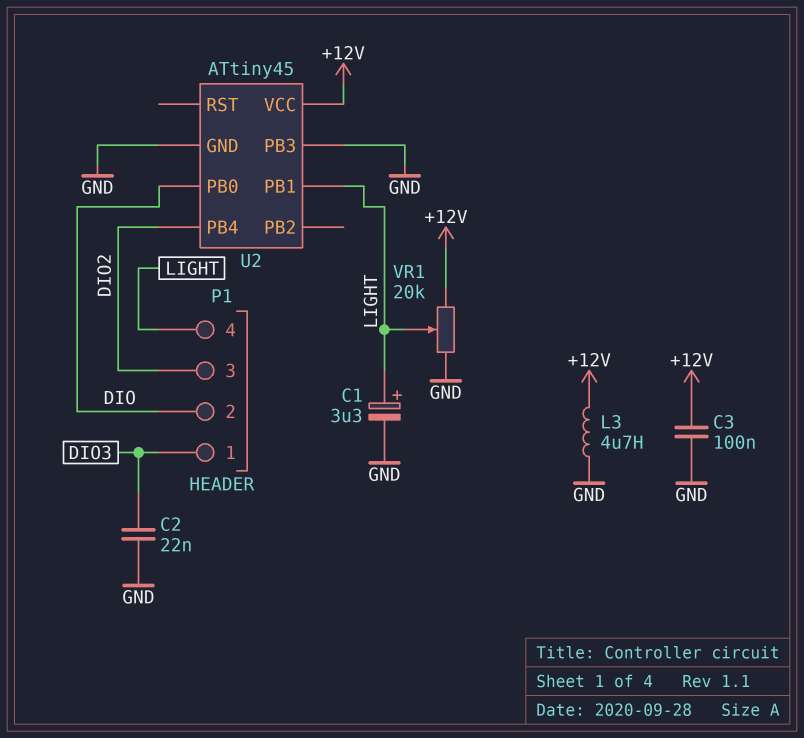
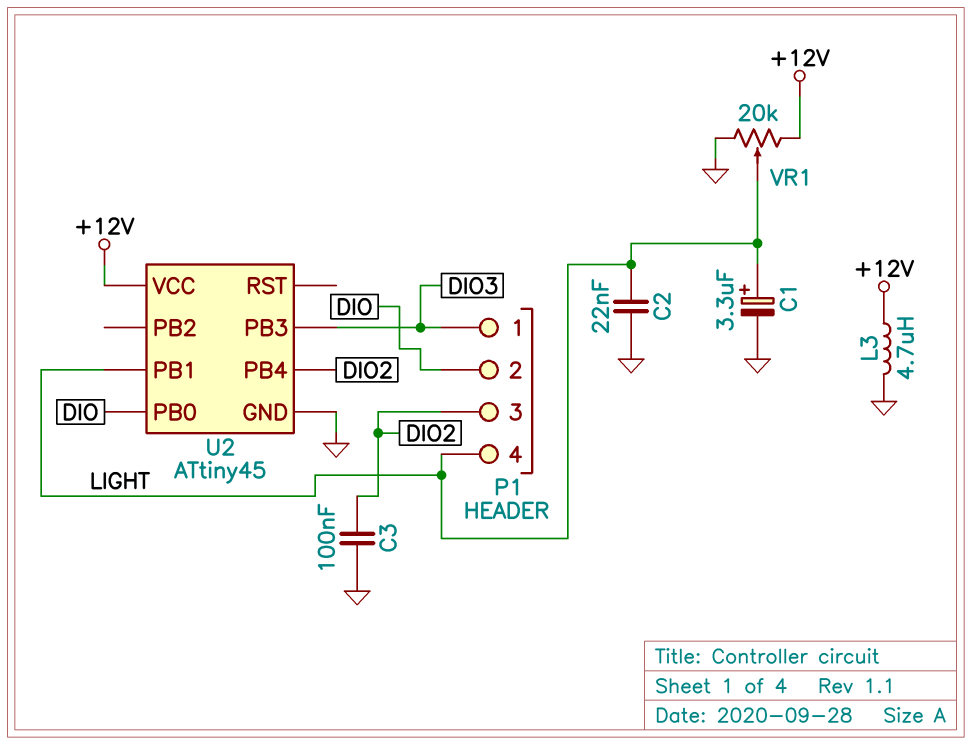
C2: 22nF (DIO3, GND) -> 22nF (GND, LIGHT)
C3: 100nF (+12V, GND) -> 100nF (DIO2, GND)
U2 pin PB3: GND -> DIO3

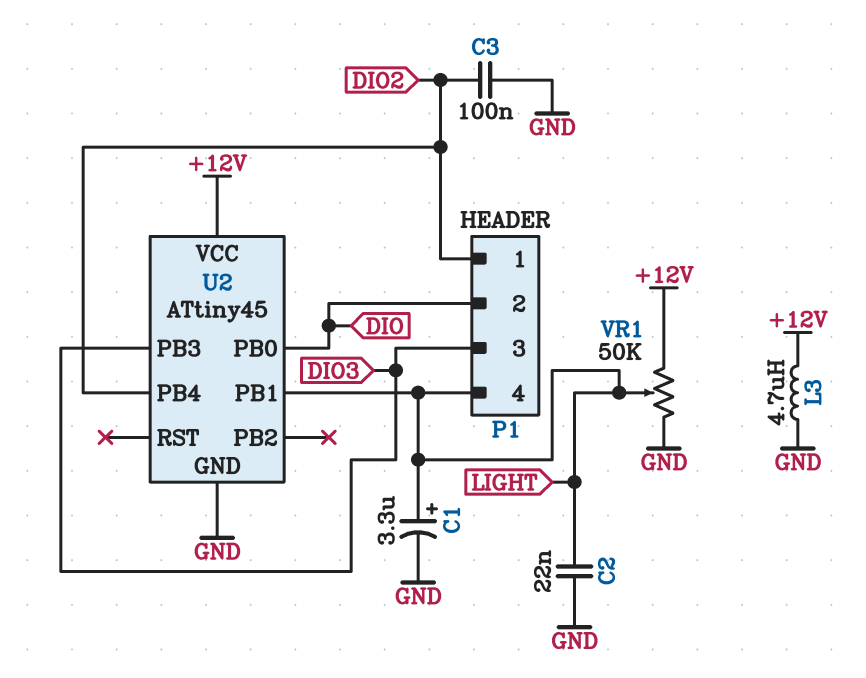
P1 pin 1: DIO3 -> DIO2
P1 pin 3: DIO2 -> DIO3
VR1: 20k (+12V, GND, wiper LIGHT) -> 50k (+12V, GND, wiper LIGHT)

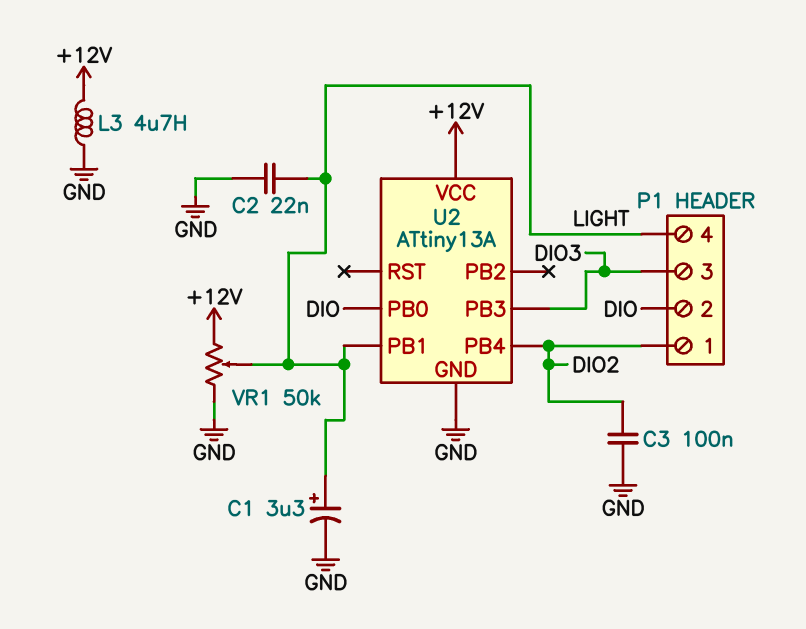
U2: ATtiny45 -> ATtiny13A

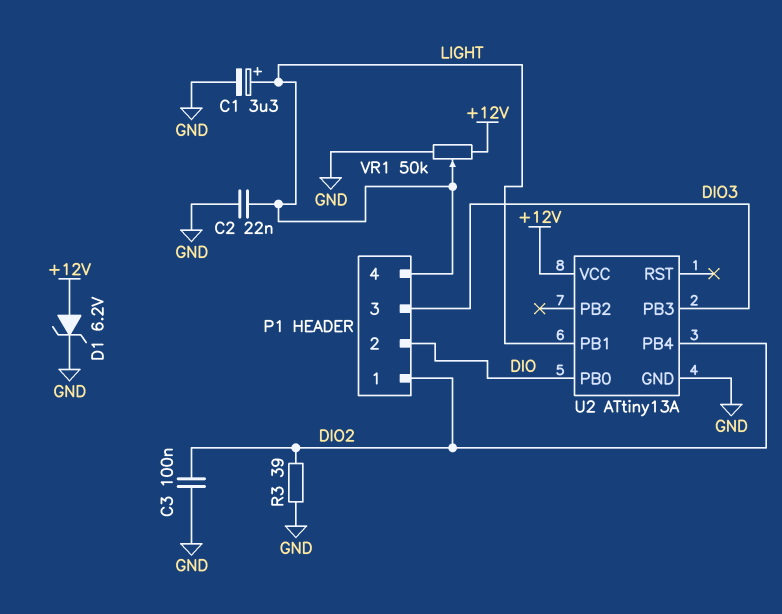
D1: none -> zener 6.2V (A +12V, K GND)
L3: 4.7uH (+12V, GND) -> none
R3: none -> 39 (DIO2, GND)

